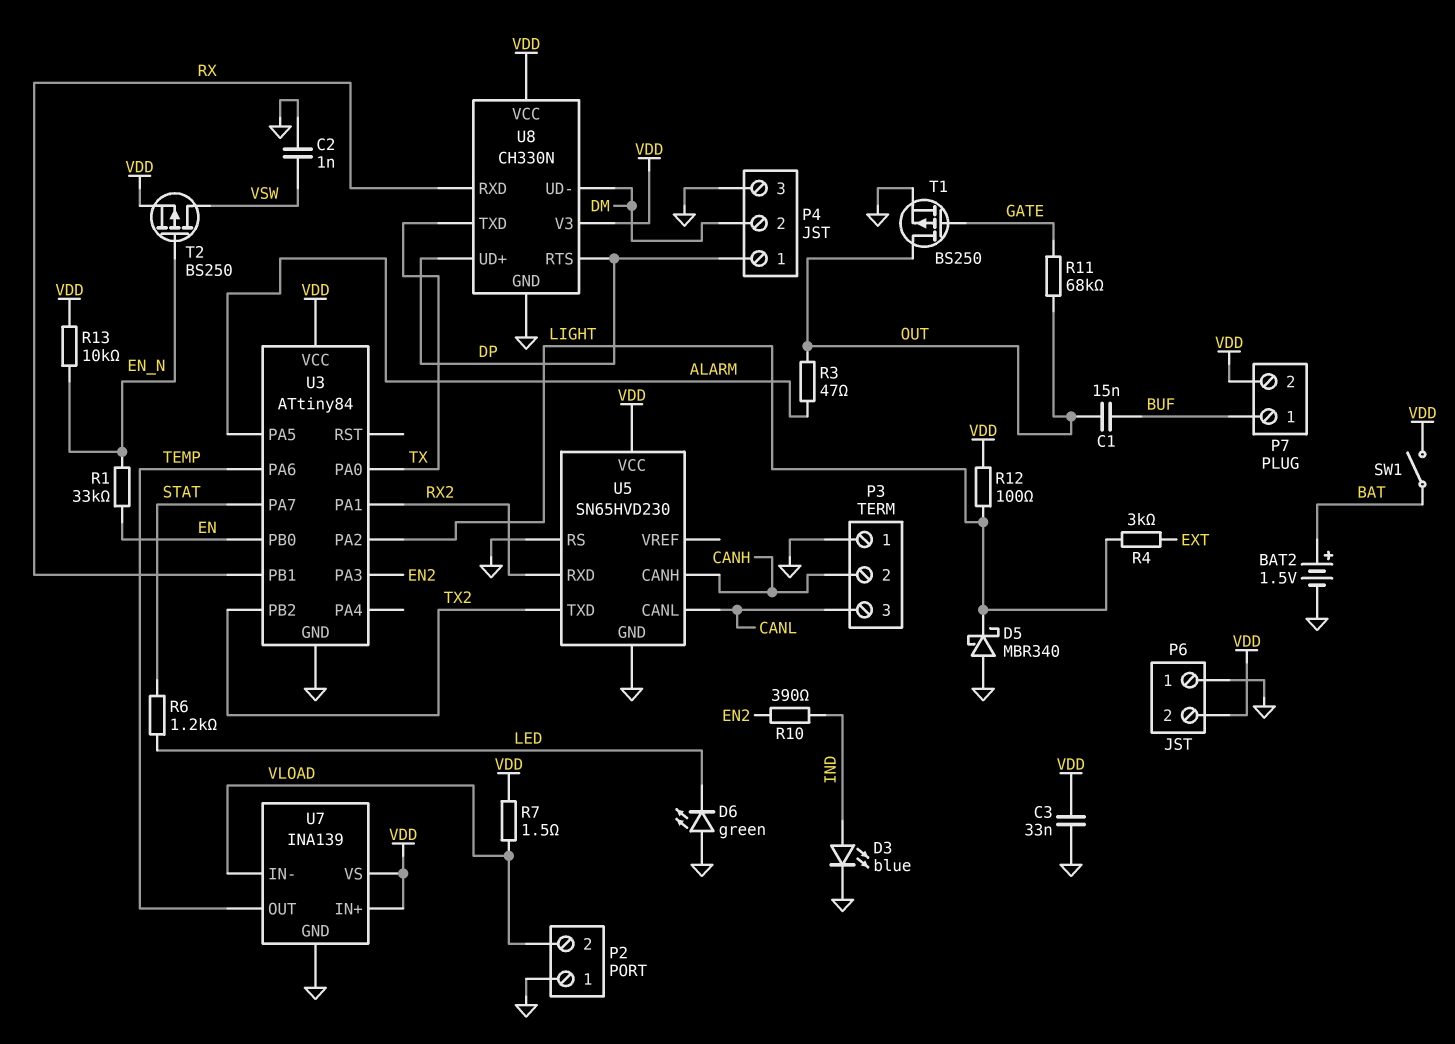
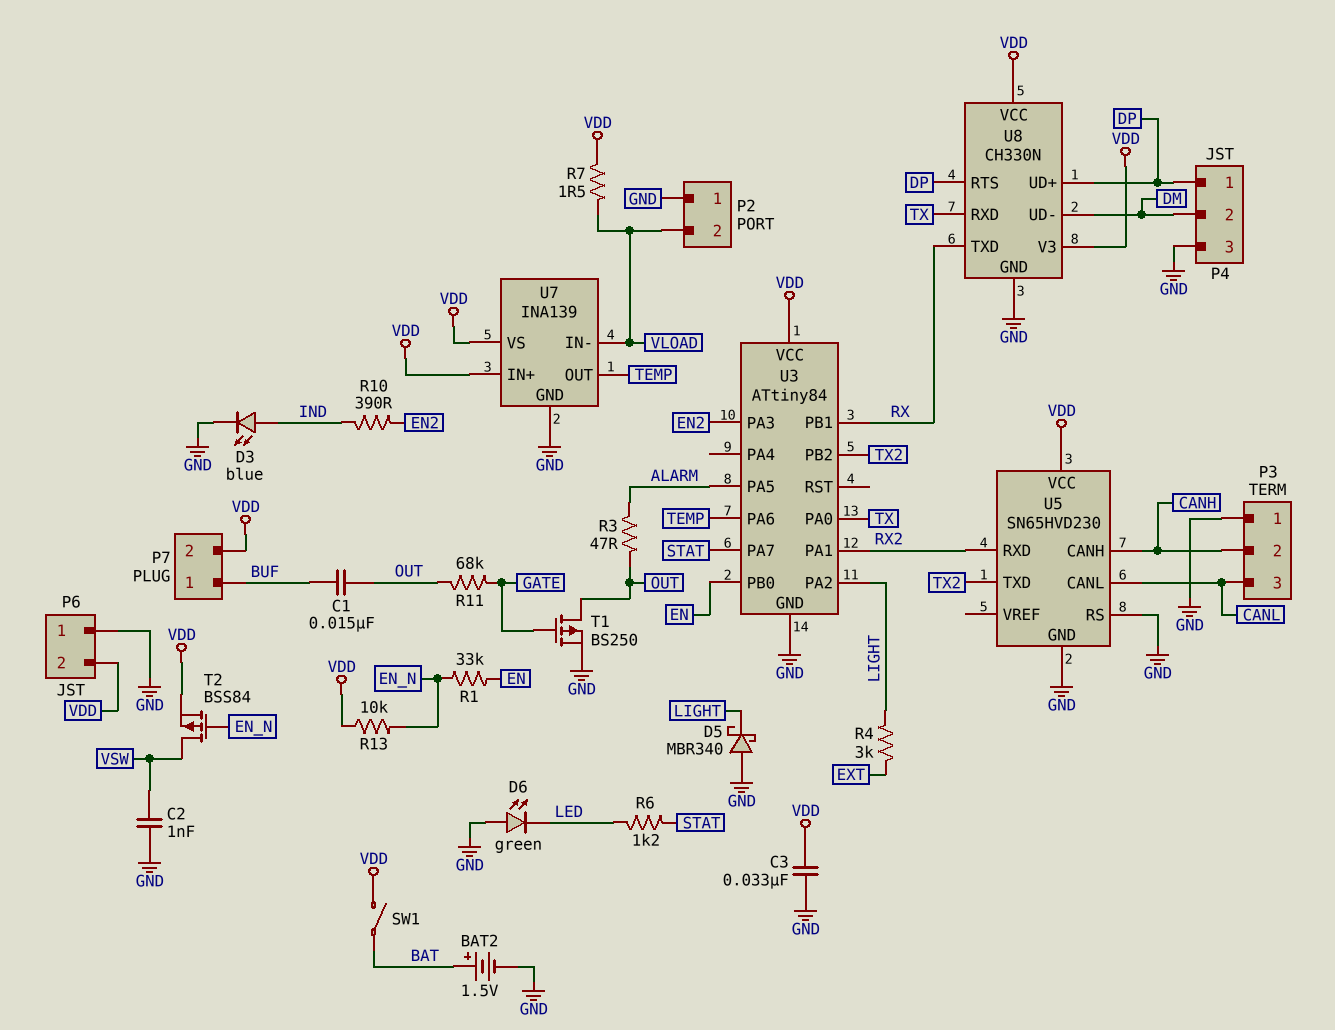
R12: 100 (LIGHT, VDD) -> none
T2: PMOS BS250 (G EN_N, D VSW, S VDD) -> PMOS BSS84 (G EN_N, D VSW, S VDD)
U8 pin RXD: RX -> TX
U8 pin TXD: TX -> RX

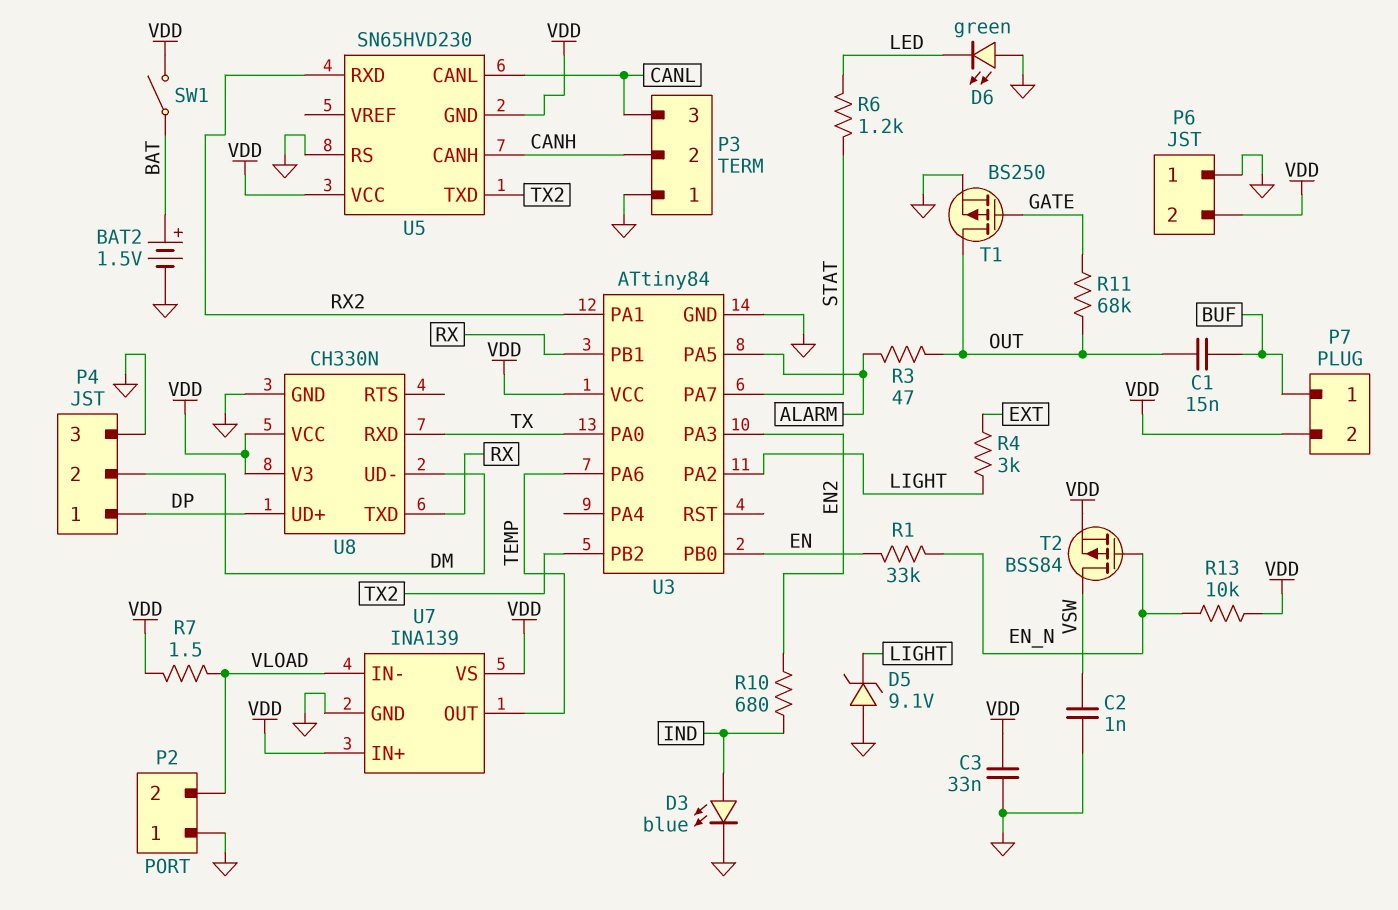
D5: schottky MBR340 (A GND, K LIGHT) -> zener 9.1V (A GND, K LIGHT)
R10: 390 (EN2, IND) -> 680 (EN2, IND)
U5 pin GND: GND -> VDD
U8 pin RTS: DP -> none

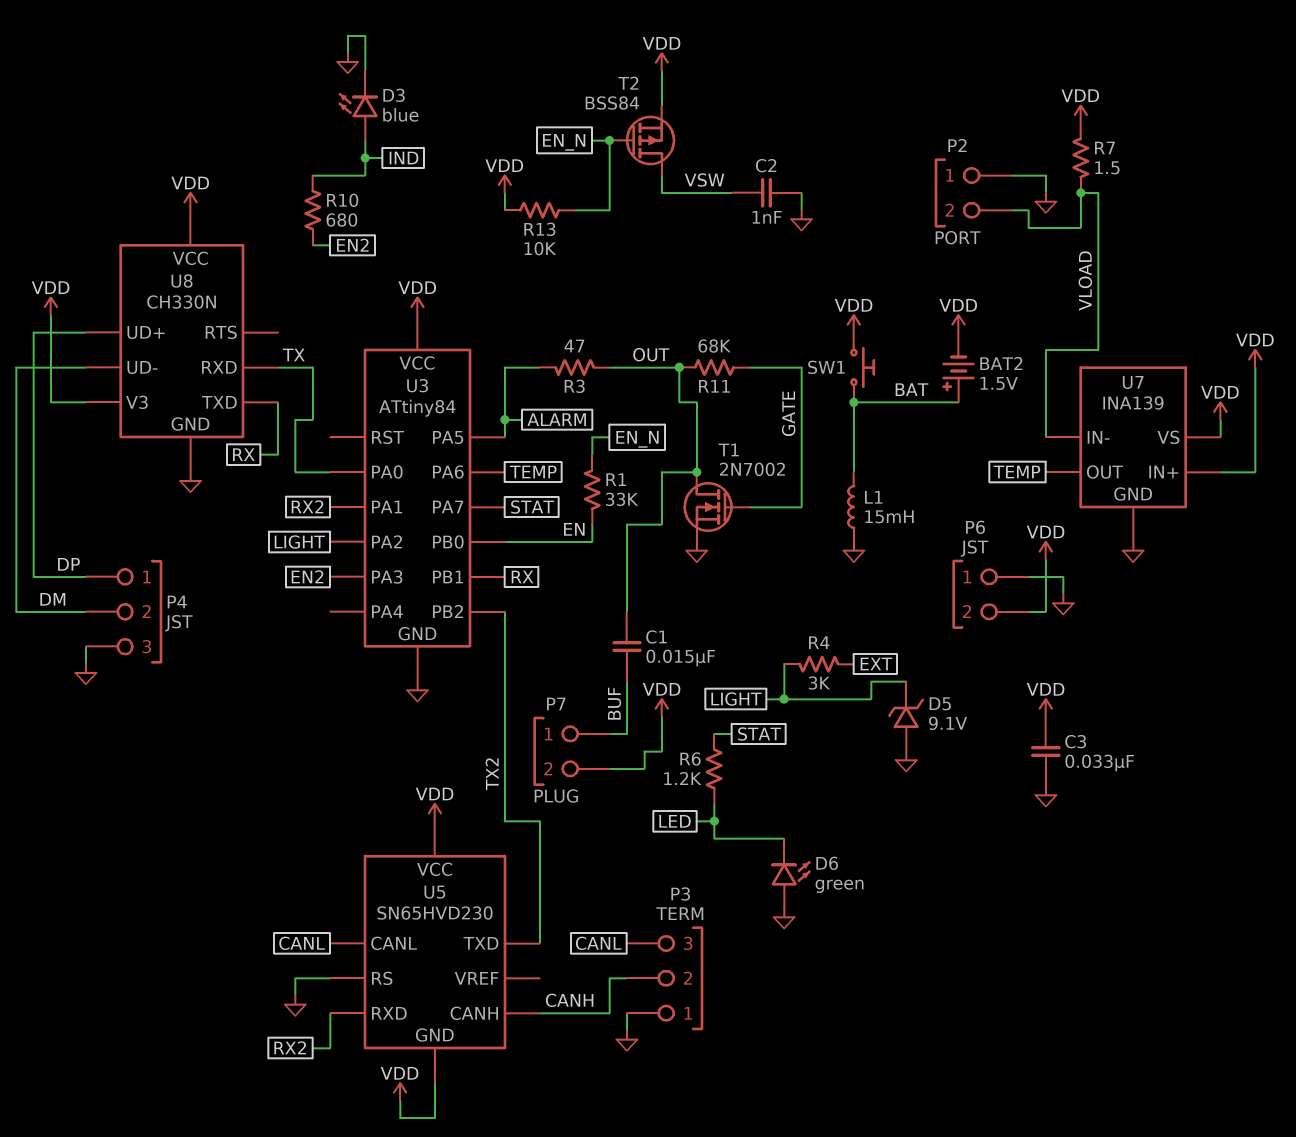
BAT2: 1.5V (plus BAT, minus GND) -> 1.5V (plus BAT, minus VDD)
L1: none -> 15mH (BAT, GND)
SW1: switch (BAT, VDD) -> button (BAT, VDD)
T1: PMOS BS250 (G GATE, D OUT, S GND) -> NMOS 2N7002 (G GATE, D OUT, S GND)

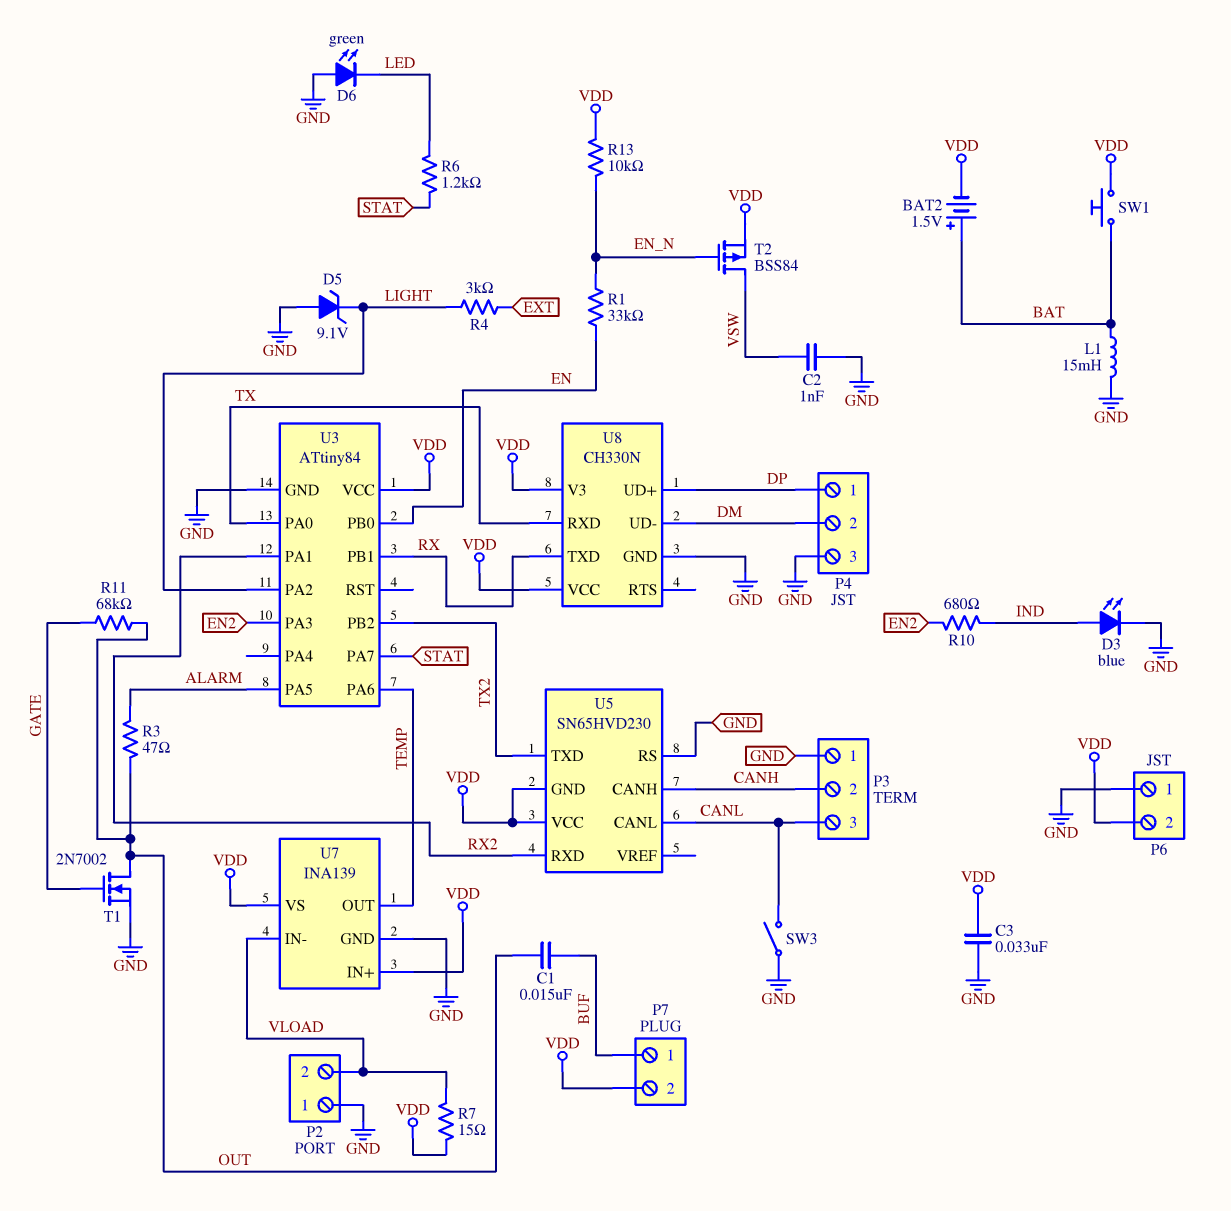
R7: 1.5 (VDD, VLOAD) -> 15 (VDD, VLOAD)
SW3: none -> switch (CANL, GND)

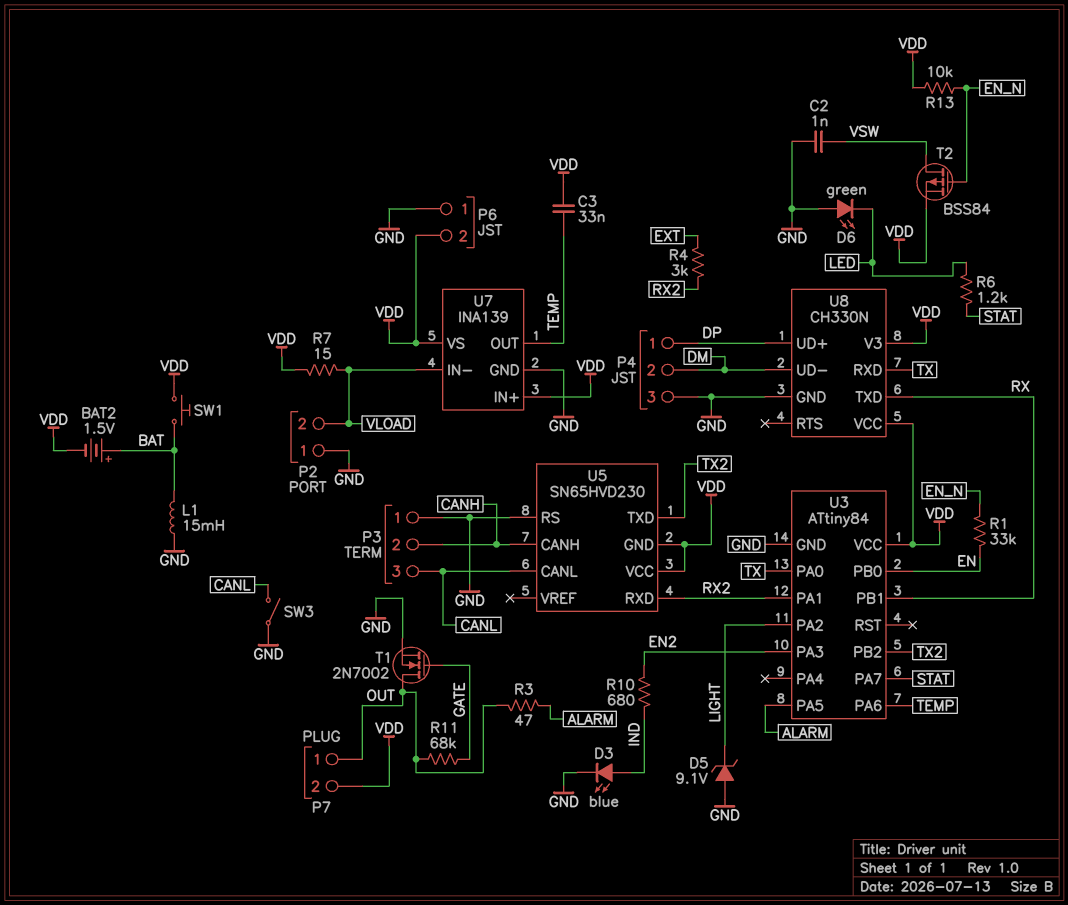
C1: 15nF (BUF, OUT) -> none
C3: 33nF (GND, VDD) -> 33nF (TEMP, VDD)
P7 pin 1: BUF -> OUT
R4: 3k (EXT, LIGHT) -> 3k (EXT, RX2)

